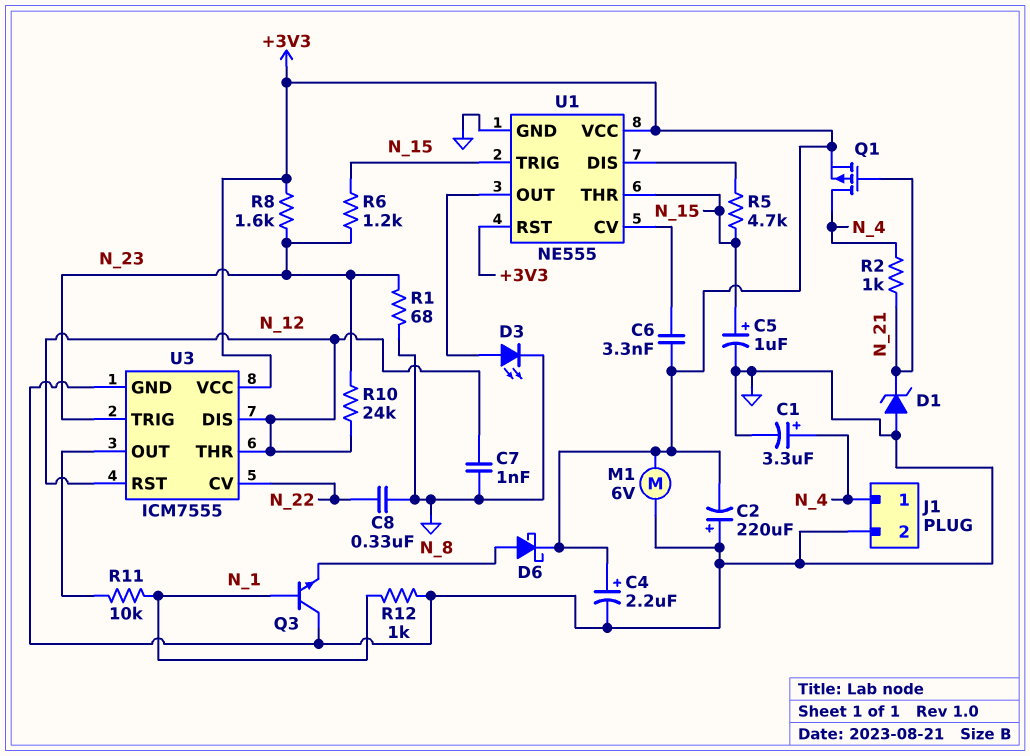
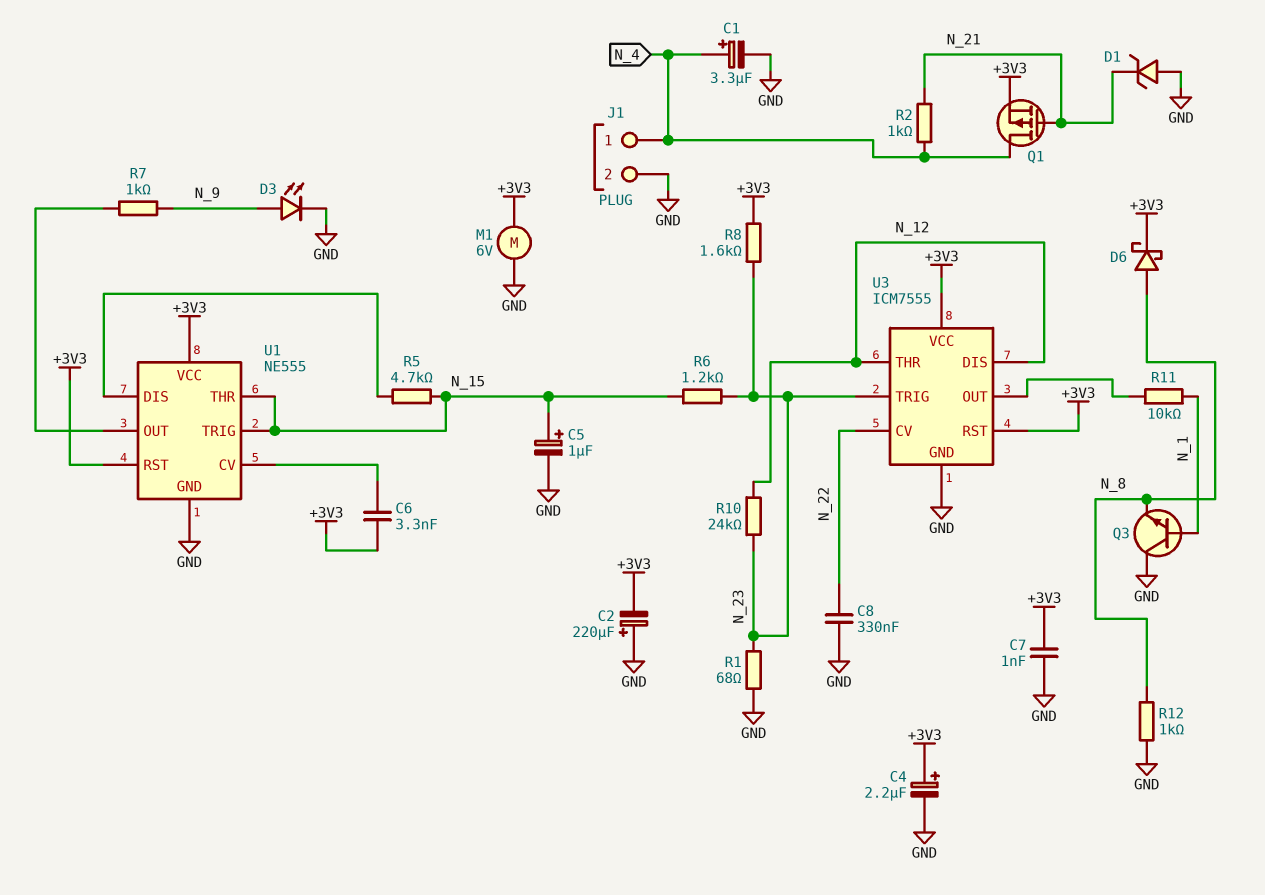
C7: 1nF (GND, N_12) -> 1nF (+3V3, GND)
D3: LED (A U1/OUT, K GND) -> LED (A N_9, K GND)
R7: none -> 1k (N_9, U1/OUT)
R12: 1k (GND, N_1) -> 1k (GND, N_8)
U3 pin RST: N_12 -> +3V3

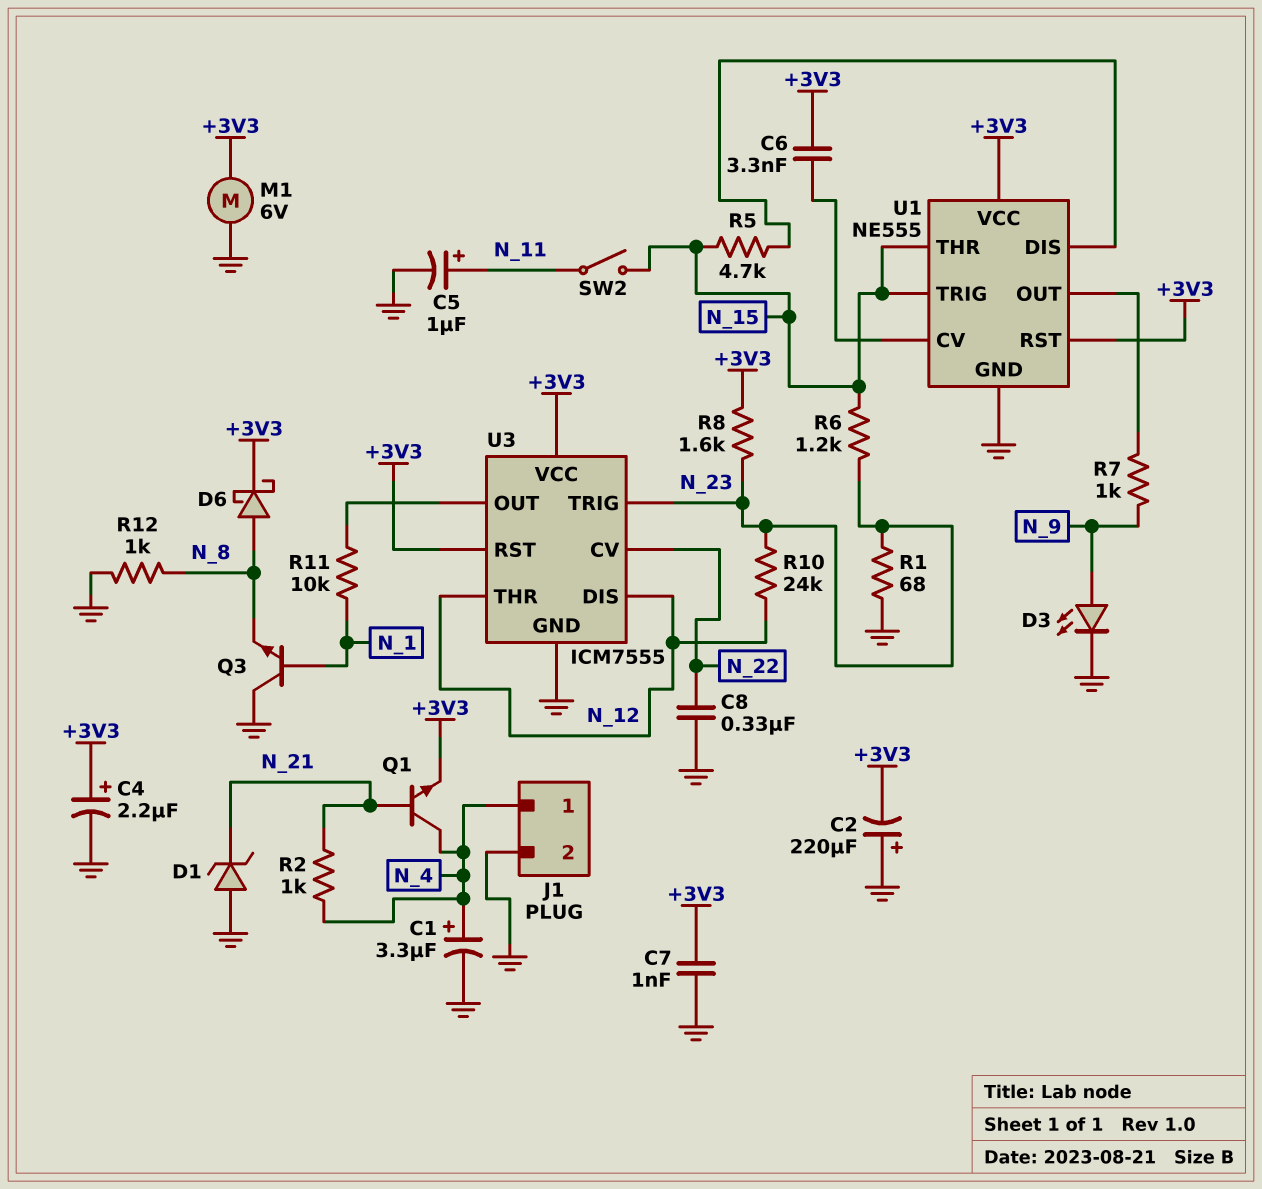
C5: 1uF (plus N_15, minus GND) -> 1uF (plus N_11, minus GND)
Q1: PMOS (G N_21, D N_4, S +3V3) -> NPN (B N_21, C N_4, E +3V3)
SW2: none -> switch (N_11, N_15)

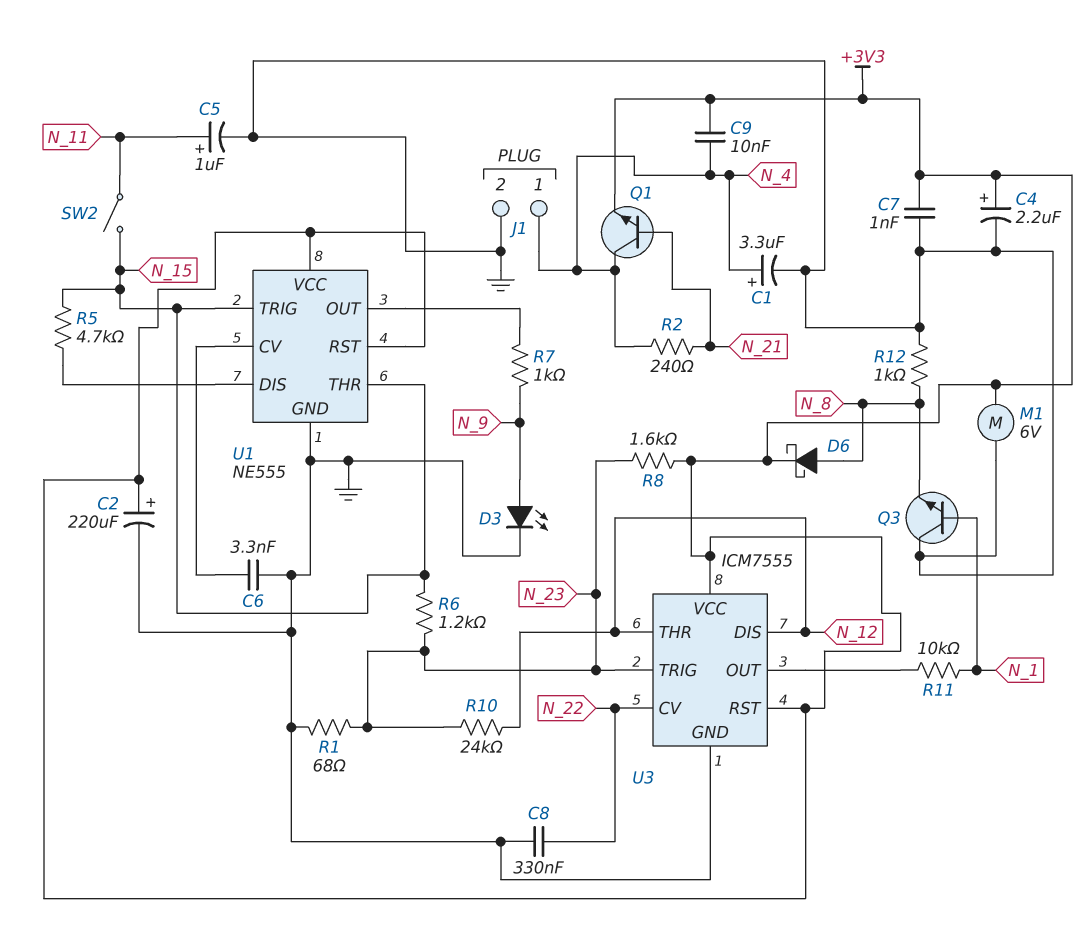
C2: 220uF (plus GND, minus +3V3) -> 220uF (plus +3V3, minus GND)
C6: 3.3nF (+3V3, U1/CV) -> 3.3nF (GND, U1/CV)
C9: none -> 10nF (+3V3, N_4)
D1: zener (A GND, K N_21) -> none
R2: 1k (N_4, N_21) -> 240 (N_4, N_21)

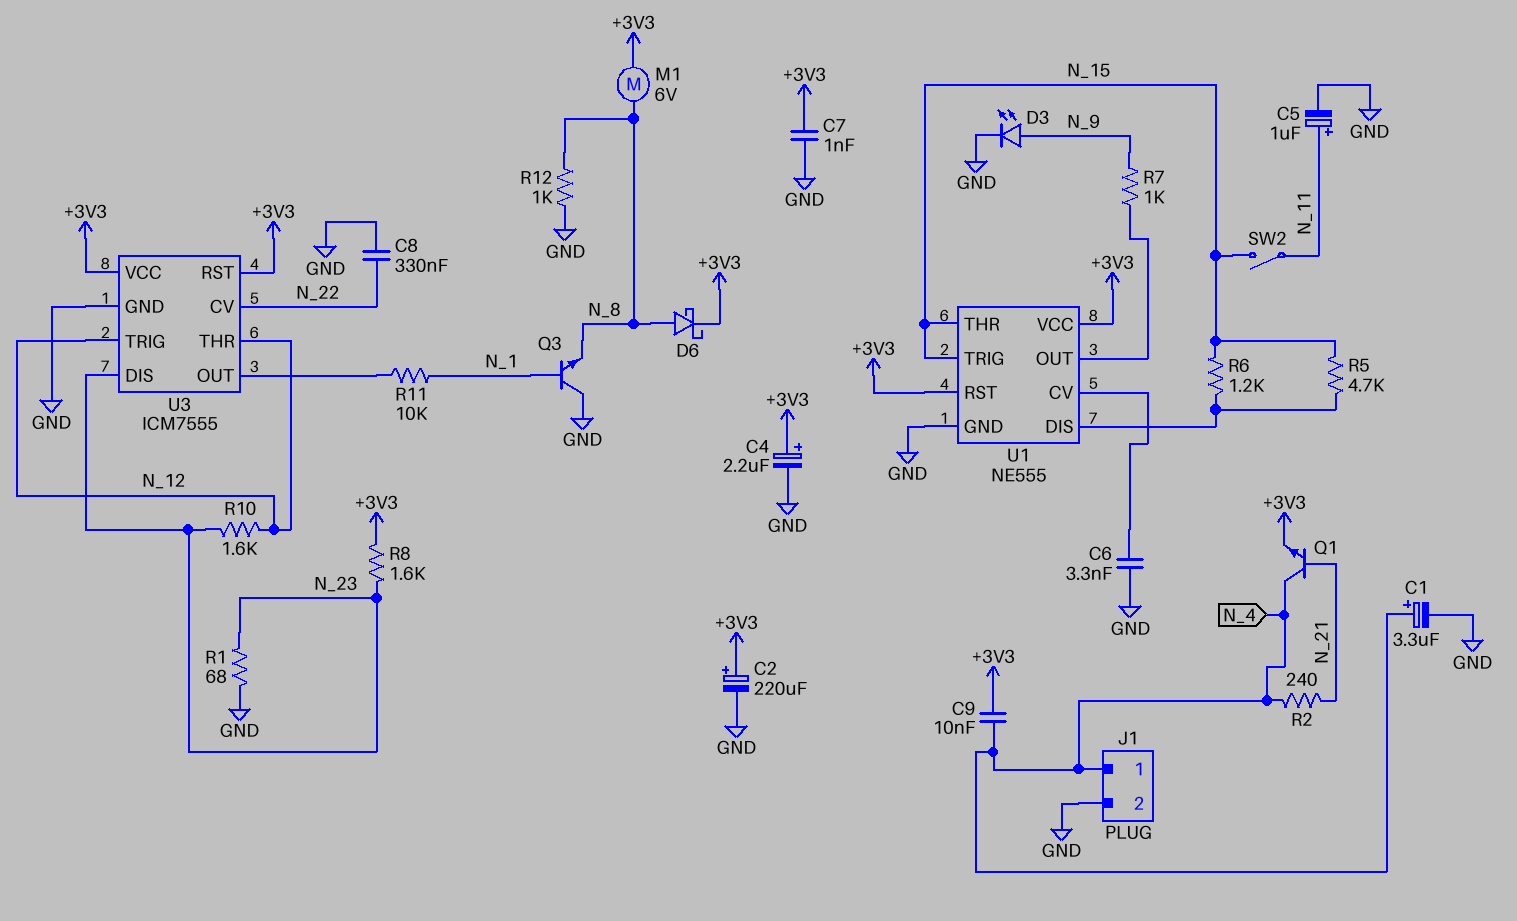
M1: motor 6V (+3V3, GND) -> motor 6V (+3V3, N_8)
R6: 1.2k (N_15, N_23) -> 1.2k (N_15, U1/DIS)
R10: 24k (N_12, N_23) -> 1.6k (N_12, N_23)
U3 pin DIS: N_12 -> N_23
U3 pin TRIG: N_23 -> N_12

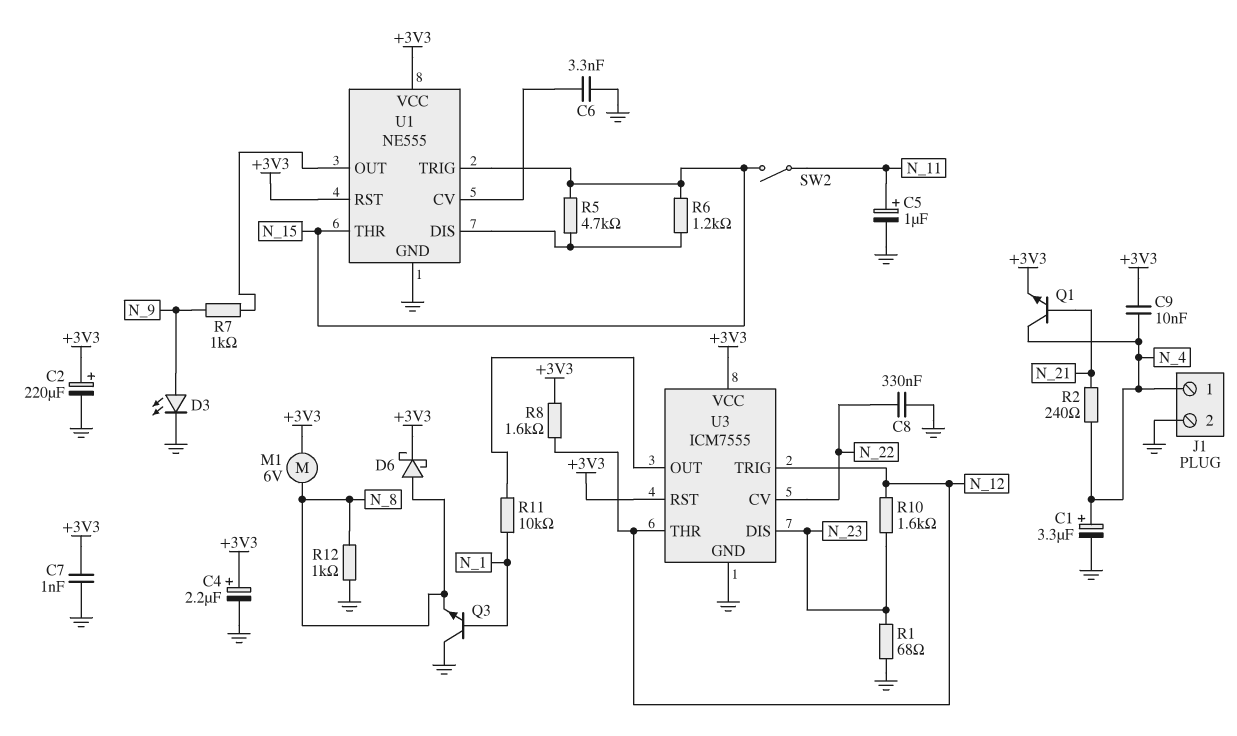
R8: 1.6k (+3V3, N_23) -> 1.6k (+3V3, N_12)

